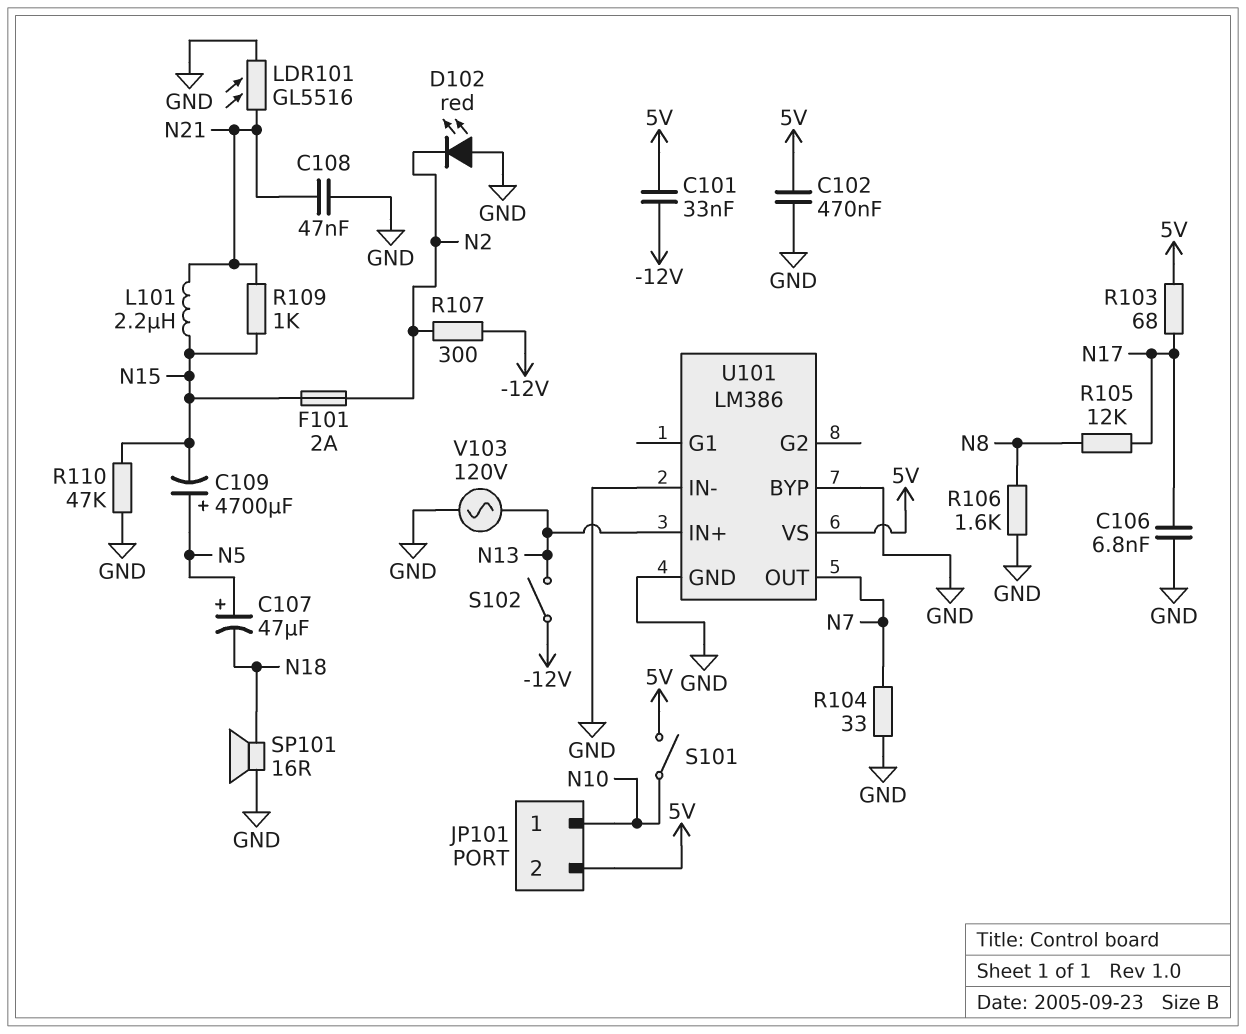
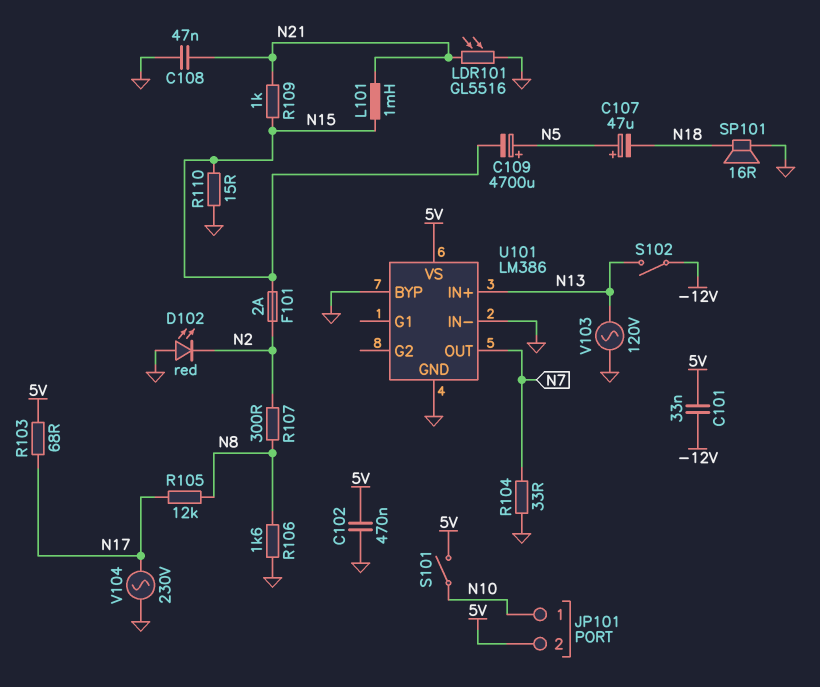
C106: 6.8nF (GND, N17) -> none
L101: 2.2uH (N15, N21) -> 1mH (N15, N21)
R107: 300 (-12V, N2) -> 300 (N2, N8)
R110: 47k (GND, N15) -> 15 (GND, N15)
V104: none -> AC 230V (GND, N17)

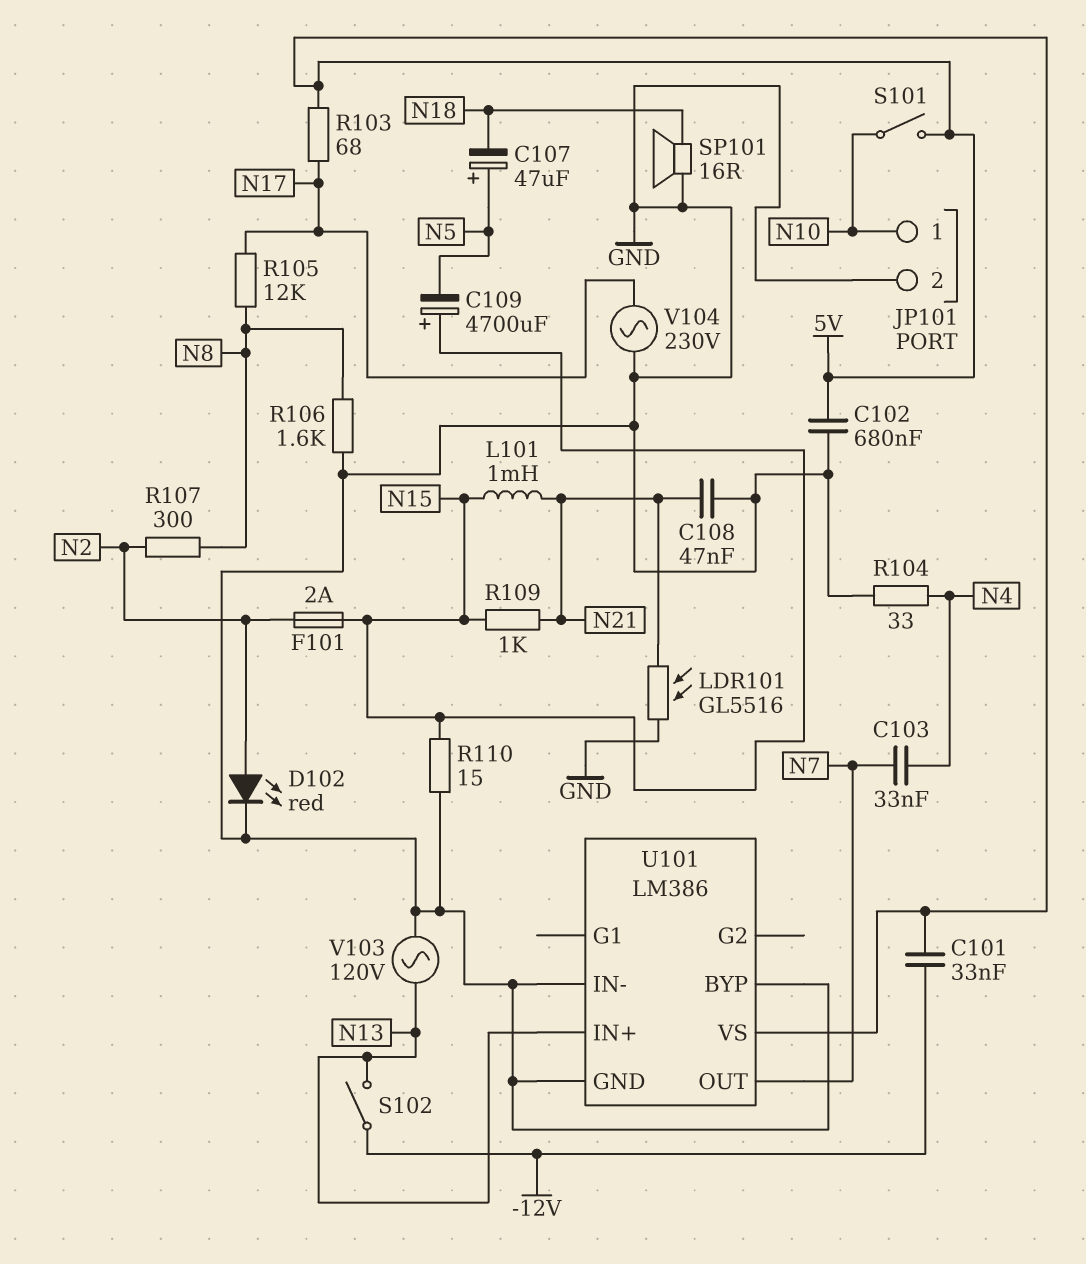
C102: 470nF (5V, GND) -> 680nF (5V, GND)
C103: none -> 33nF (N4, N7)
C109: 4700uF (plus N5, minus N15) -> 4700uF (plus N15, minus N5)
D102: LED red (A GND, K N2) -> LED red (A N2, K GND)
JP101 pin 2: 5V -> GND
R104: 33 (GND, N7) -> 33 (GND, N4)

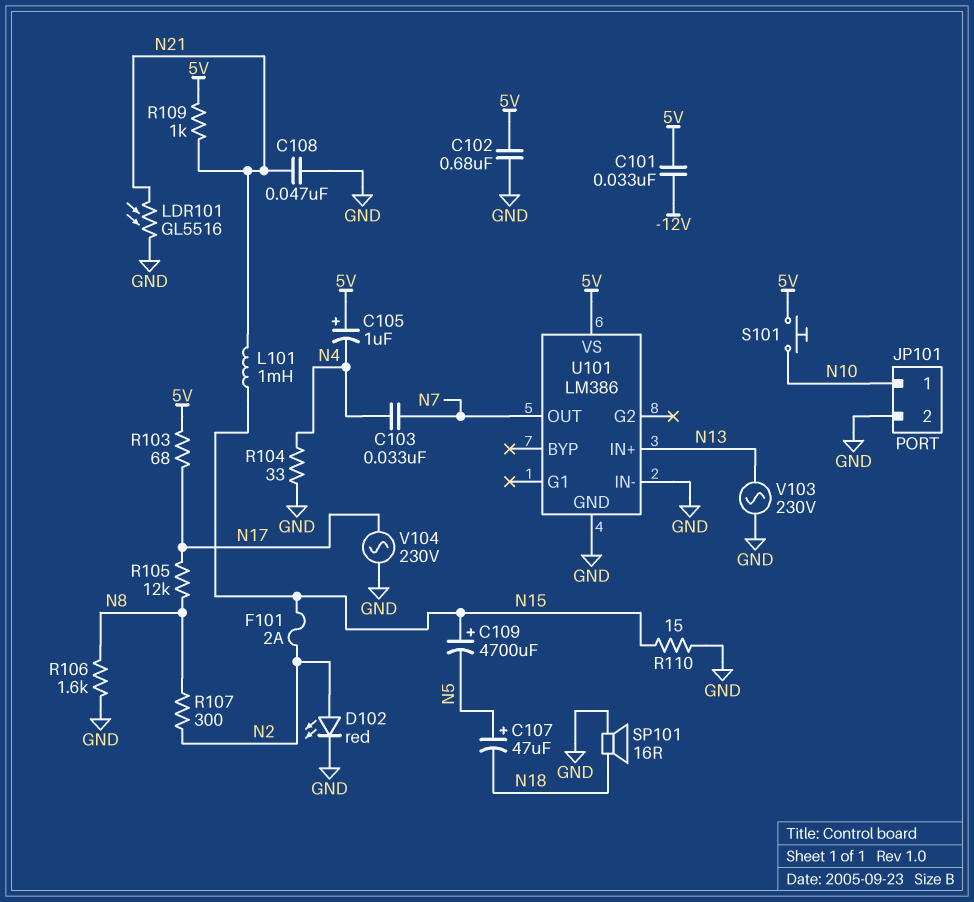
C105: none -> 1uF (plus 5V, minus N4)
R109: 1k (N15, N21) -> 1k (5V, N21)
S101: switch (5V, N10) -> button (5V, N10)
S102: switch (-12V, N13) -> none
U101 pin BYP: GND -> none
V103: AC 120V (GND, N13) -> AC 230V (GND, N13)

